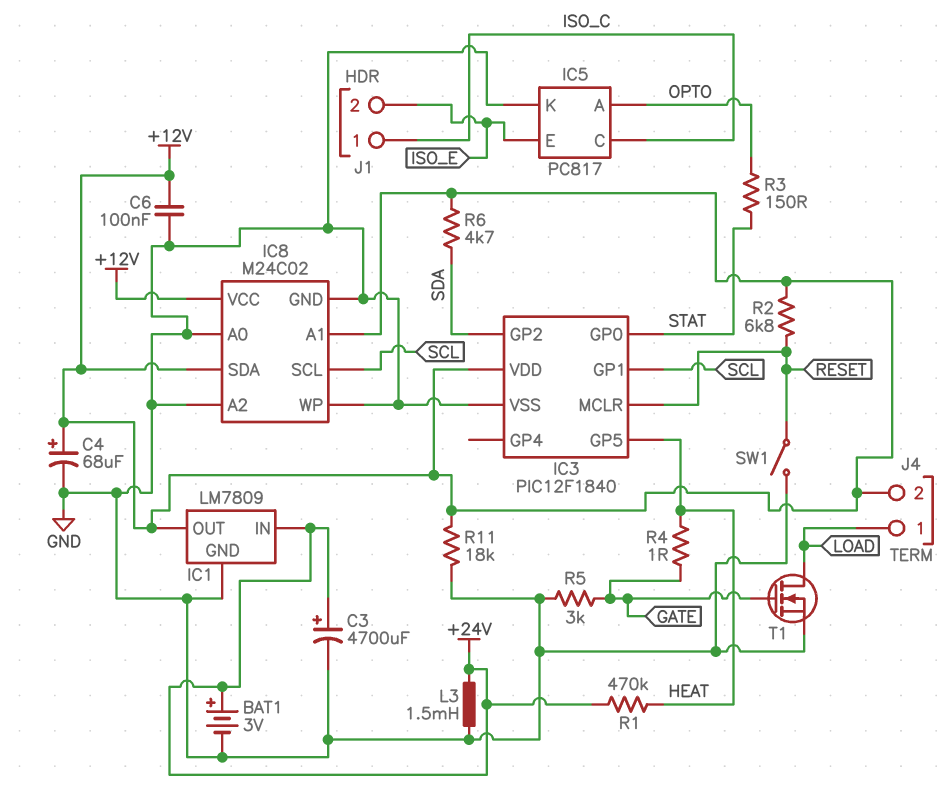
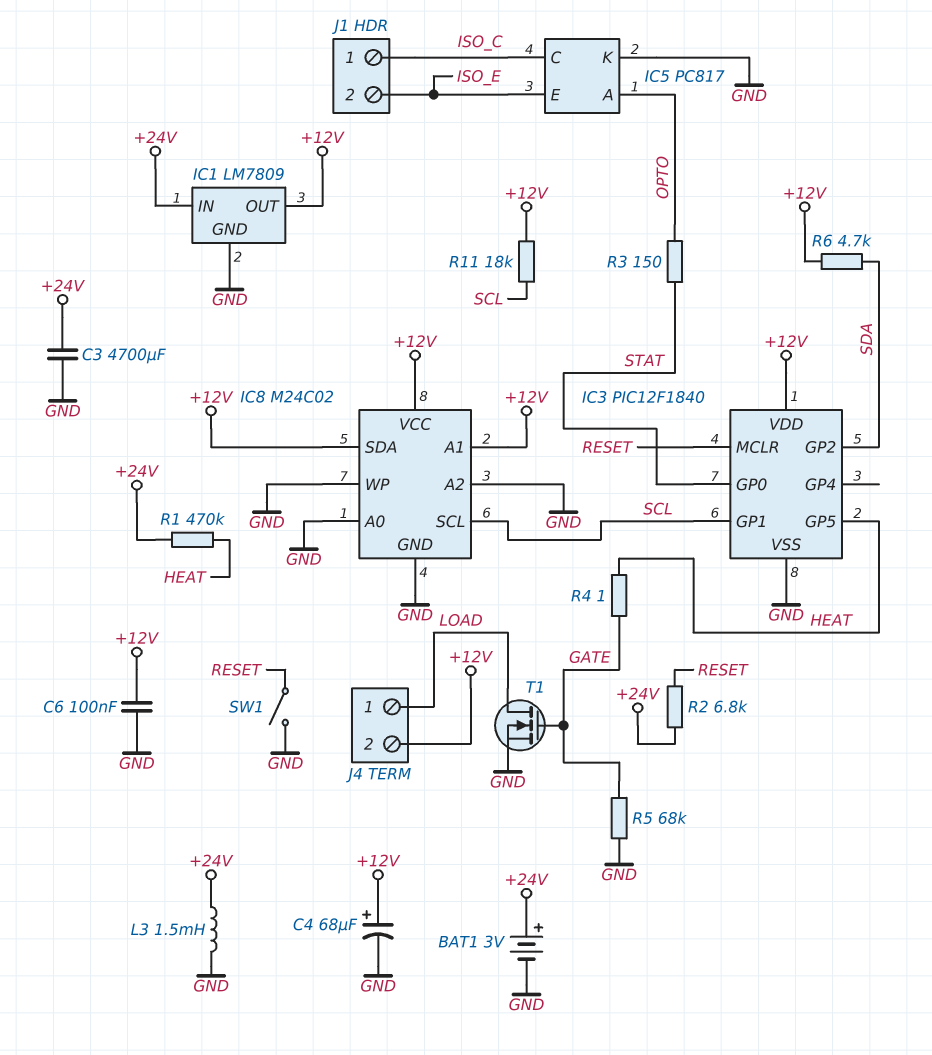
C3: 4700uF (plus +24V, minus GND) -> 4700uF (+24V, GND)
R2: 6.8k (+12V, RESET) -> 6.8k (+24V, RESET)
R5: 3k (GATE, GND) -> 68k (GATE, GND)
R11: 18k (+12V, GND) -> 18k (+12V, SCL)

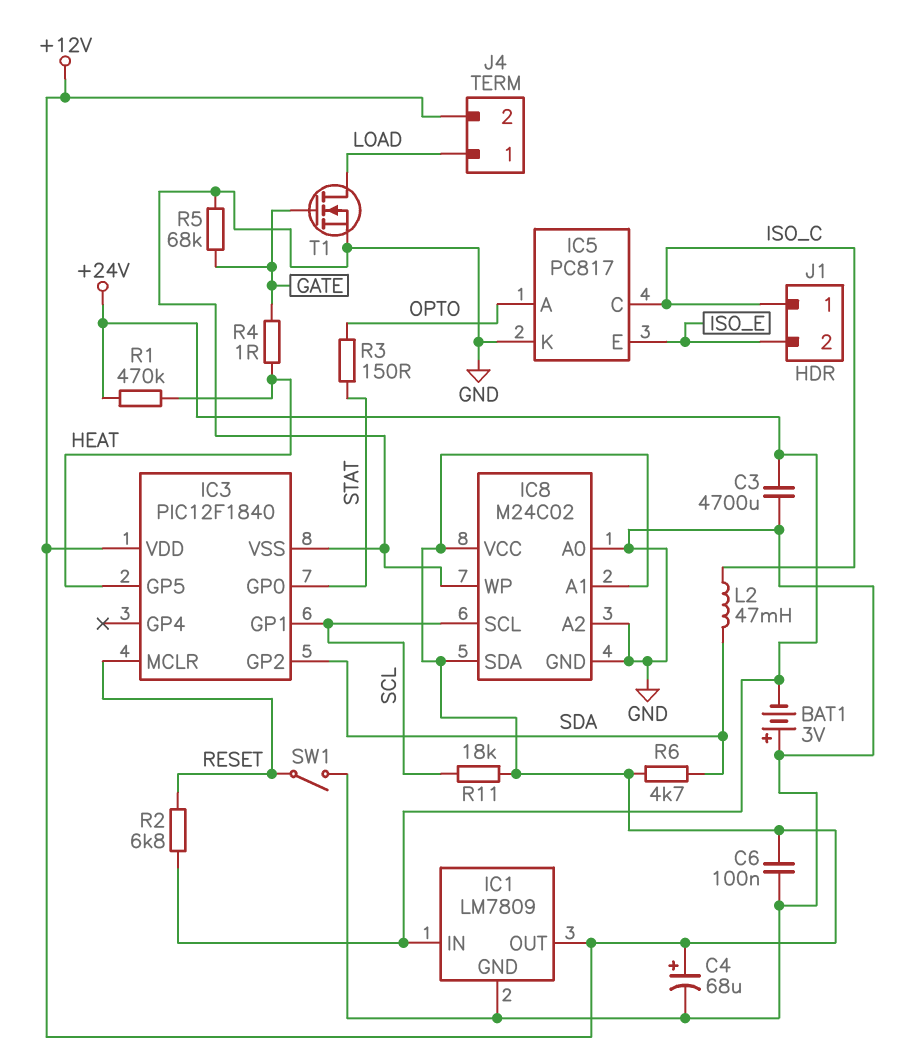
BAT1: 3V (plus +24V, minus GND) -> 3V (plus GND, minus +24V)
L2: none -> 47mH (ISO_C, SDA)
L3: 1.5mH (+24V, GND) -> none

